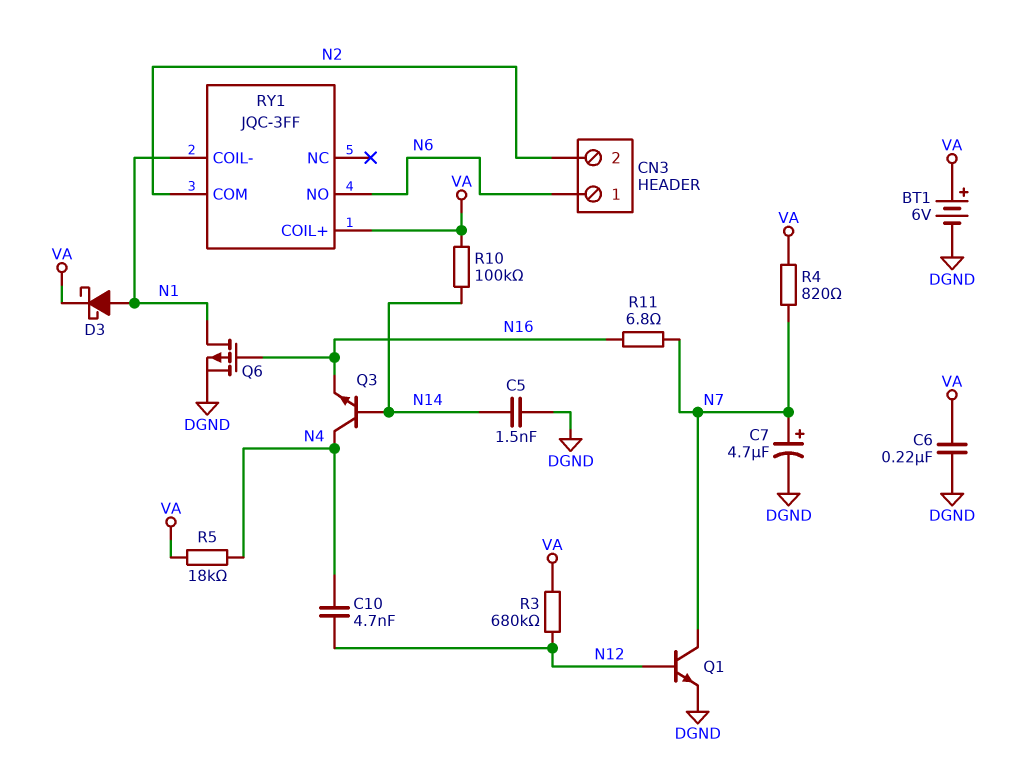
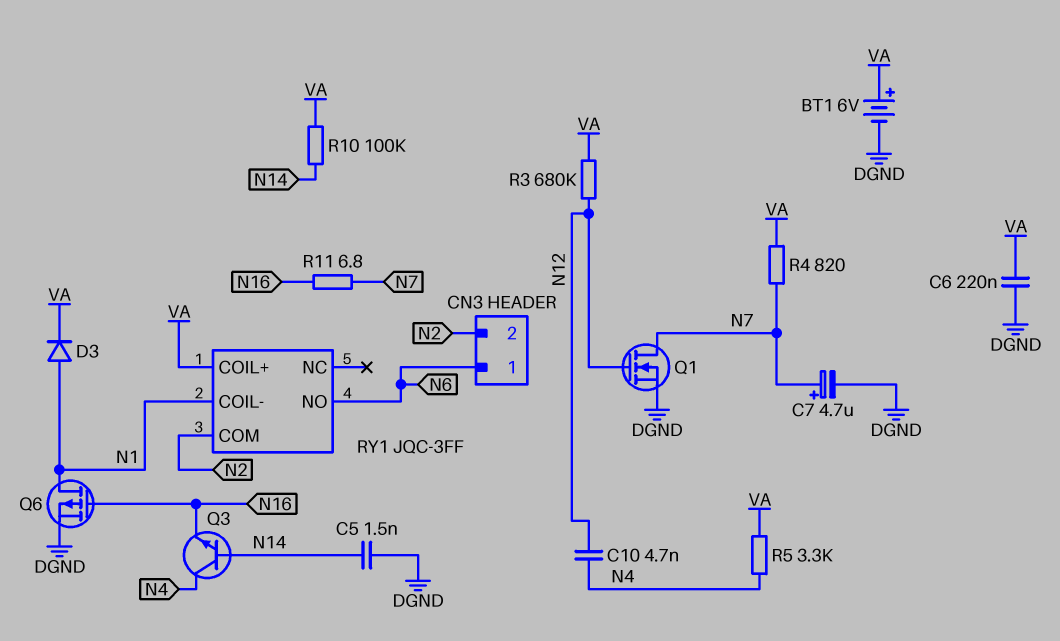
D3: schottky (A N1, K VA) -> diode (A N1, K VA)
Q1: NPN (B N12, C N7, E DGND) -> NMOS (G N12, D N7, S DGND)
R5: 18k (N4, VA) -> 3.3k (N4, VA)

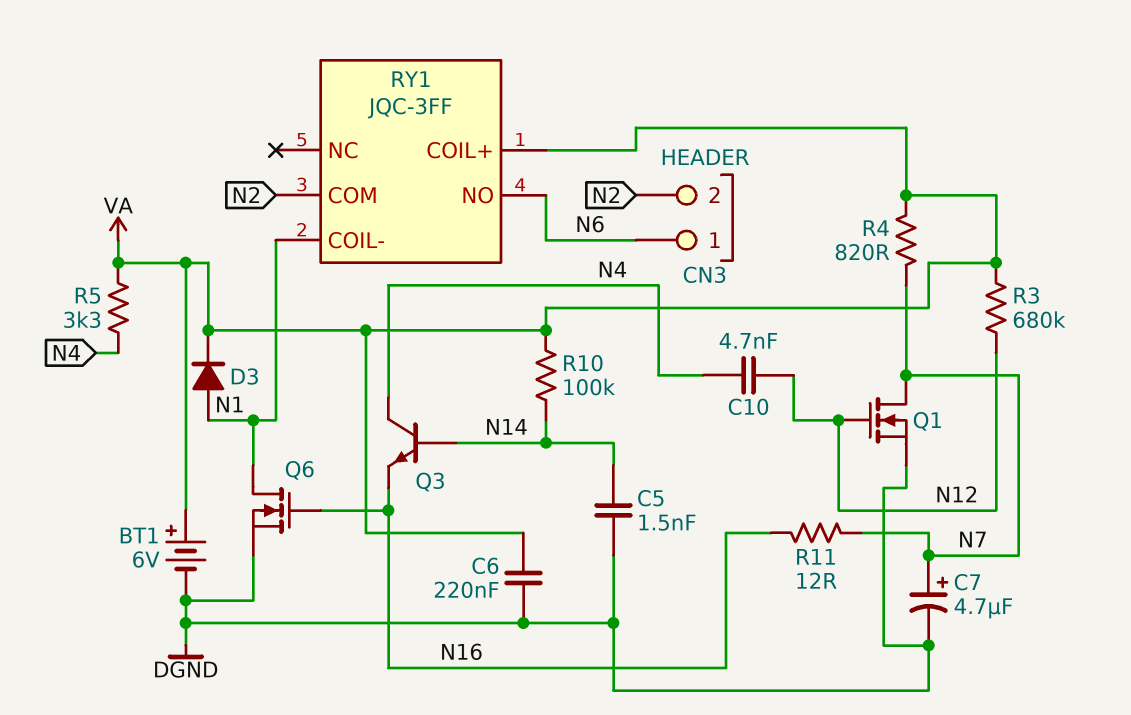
Q6: PMOS (G N16, D N1, S DGND) -> NMOS (G N16, D N1, S DGND)
R11: 6.8 (N7, N16) -> 12 (N7, N16)

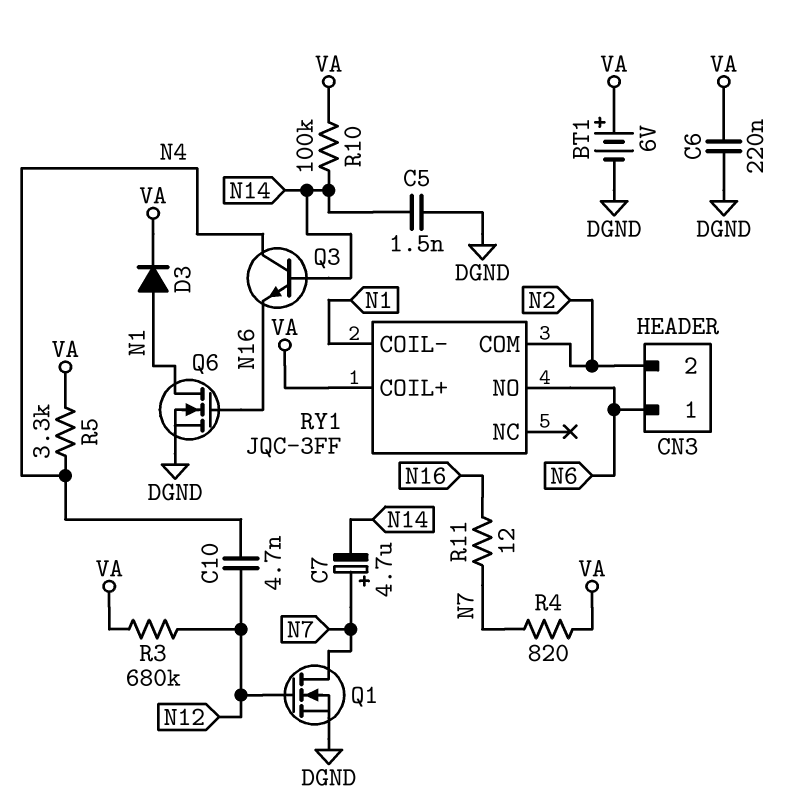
C7: 4.7uF (plus N7, minus DGND) -> 4.7uF (plus N7, minus N14)

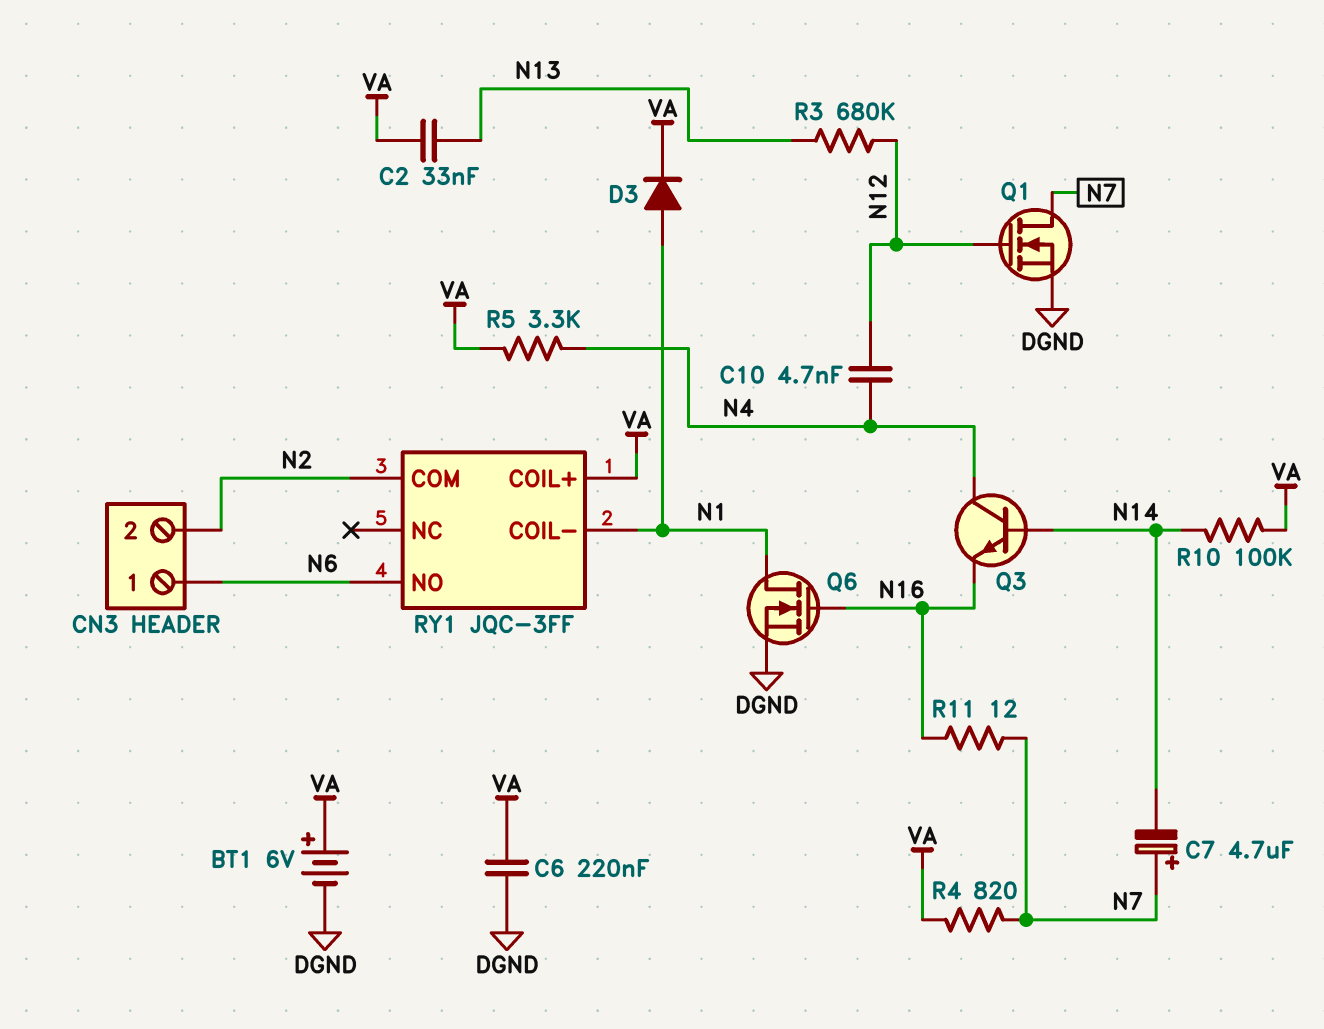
C2: none -> 33nF (N13, VA)
C5: 1.5nF (DGND, N14) -> none
R3: 680k (N12, VA) -> 680k (N12, N13)

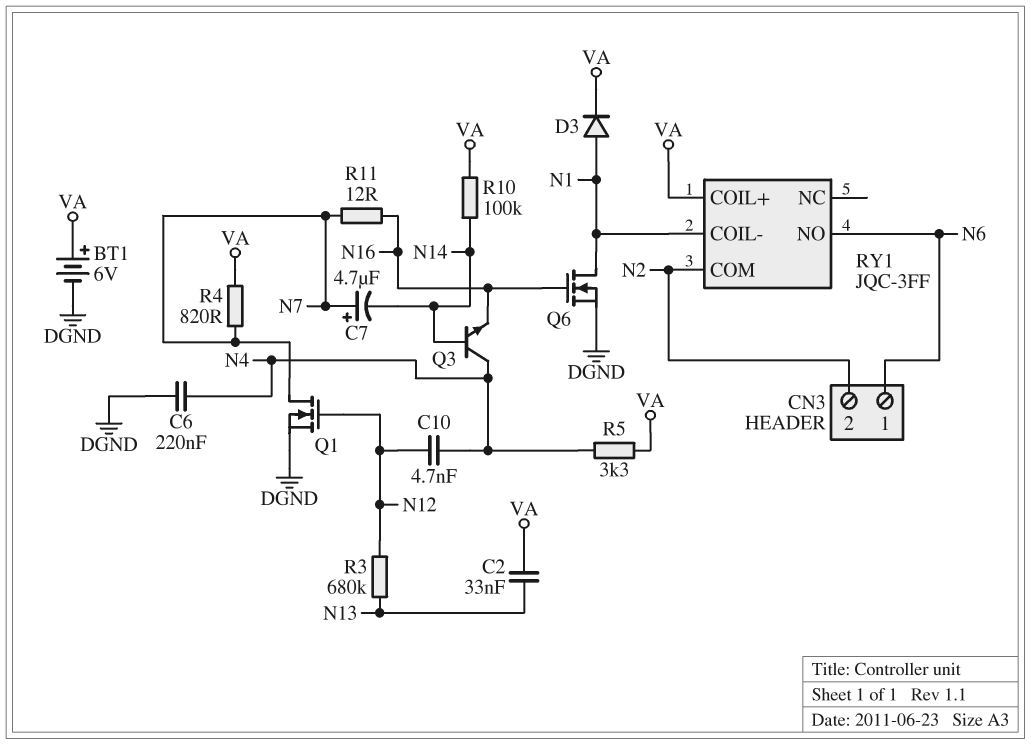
C6: 220nF (DGND, VA) -> 220nF (DGND, N4)

